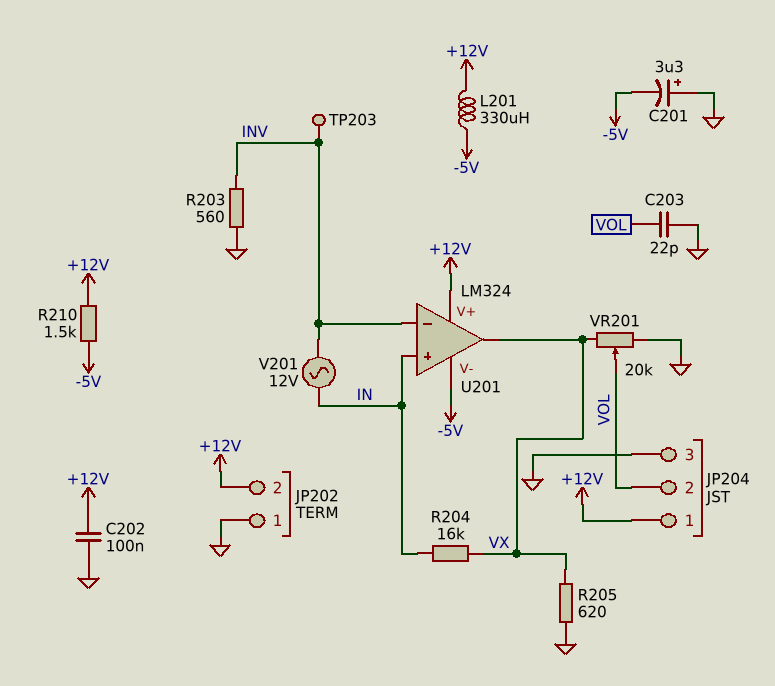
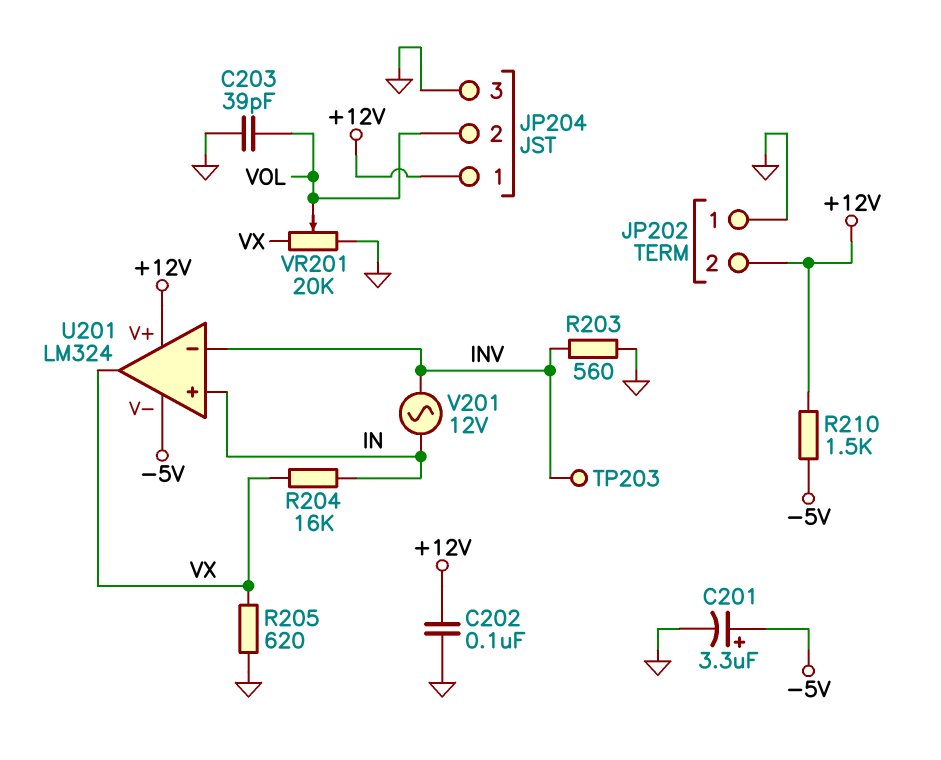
C201: 3.3uF (plus GND, minus -5V) -> 3.3uF (plus -5V, minus GND)
C203: 22pF (GND, VOL) -> 39pF (GND, VOL)
L201: 330uH (+12V, -5V) -> none

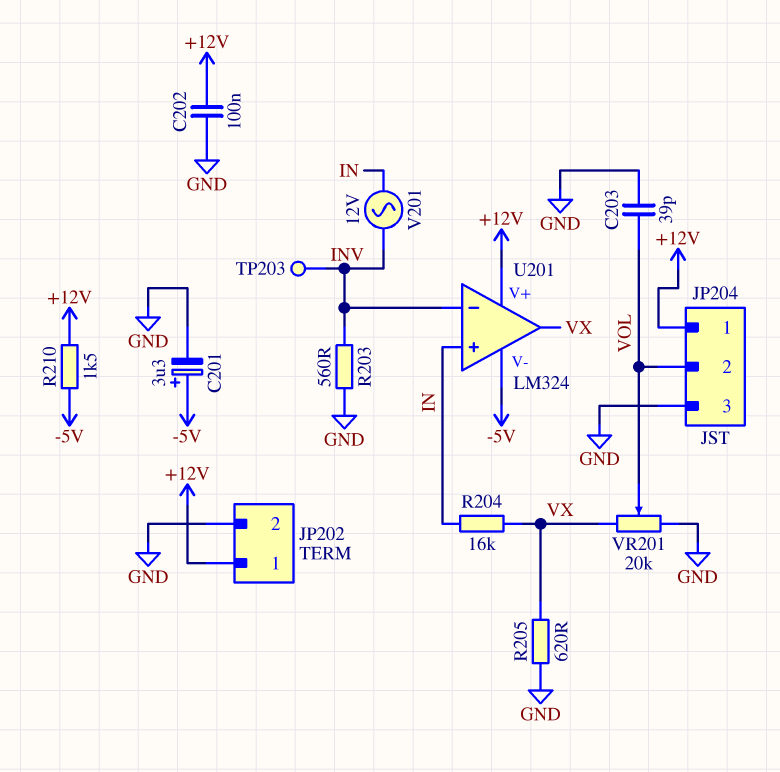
JP202 pin 1: GND -> +12V
JP202 pin 2: +12V -> GND

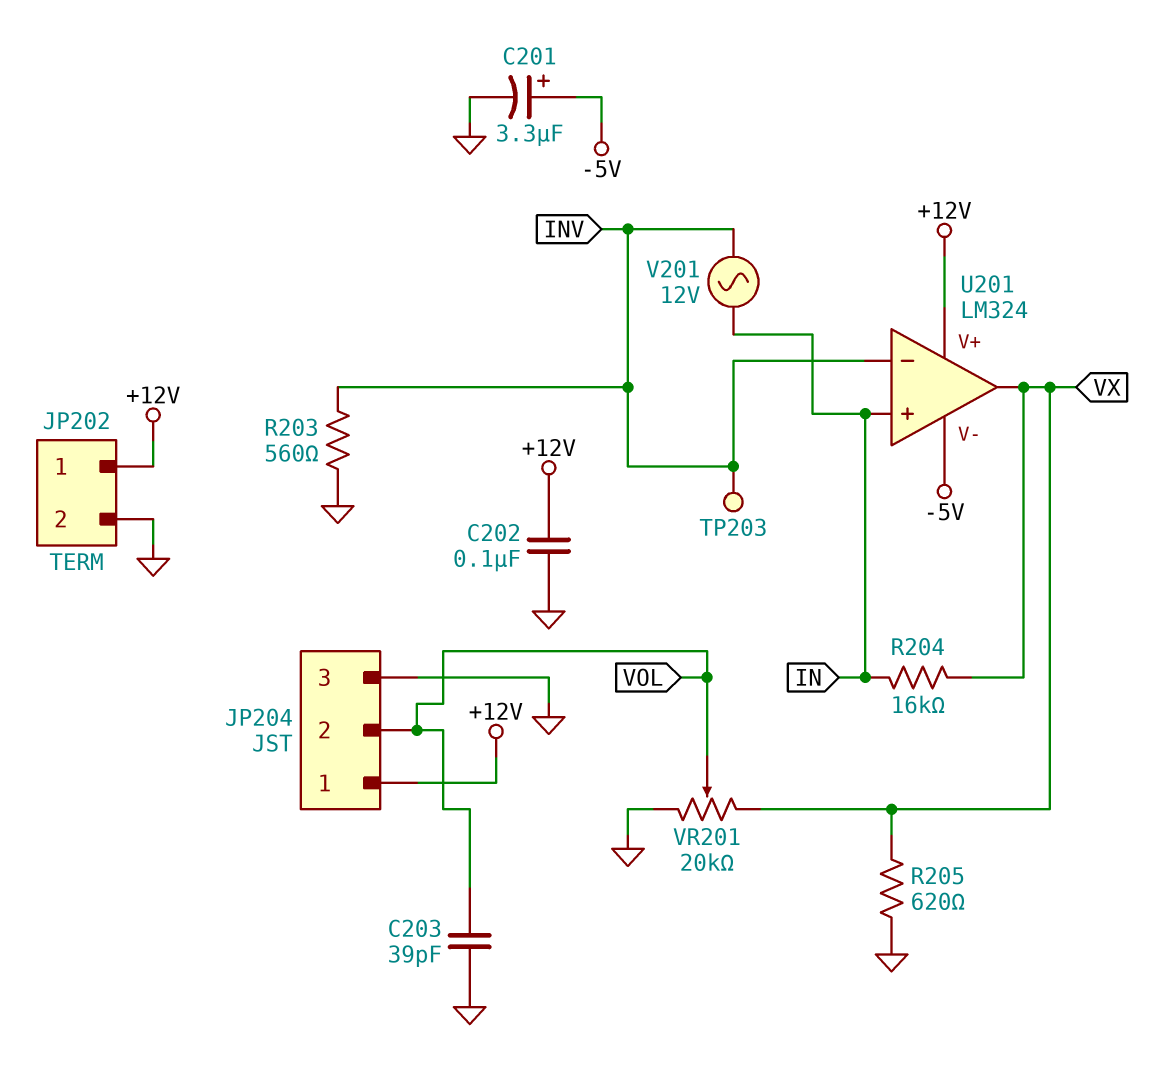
R210: 1.5k (+12V, -5V) -> none

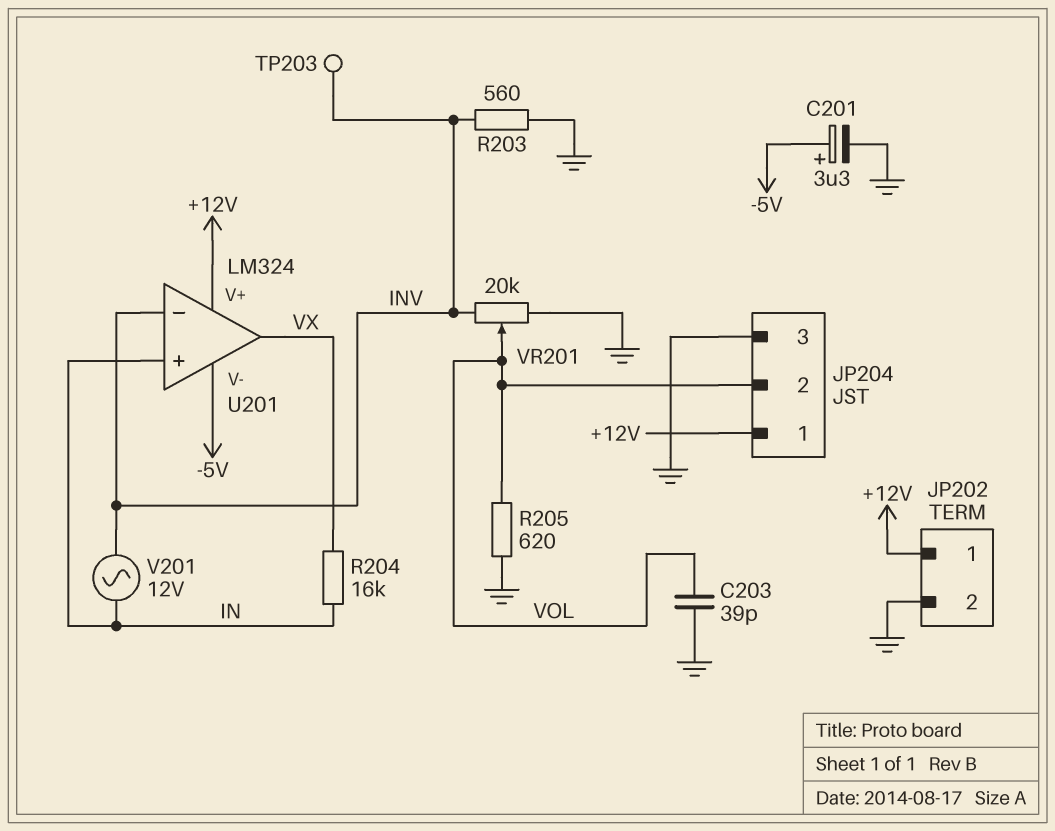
C202: 100nF (+12V, GND) -> none
R205: 620 (GND, VX) -> 620 (GND, VOL)
VR201: 20k (GND, VX, wiper VOL) -> 20k (GND, INV, wiper VOL)

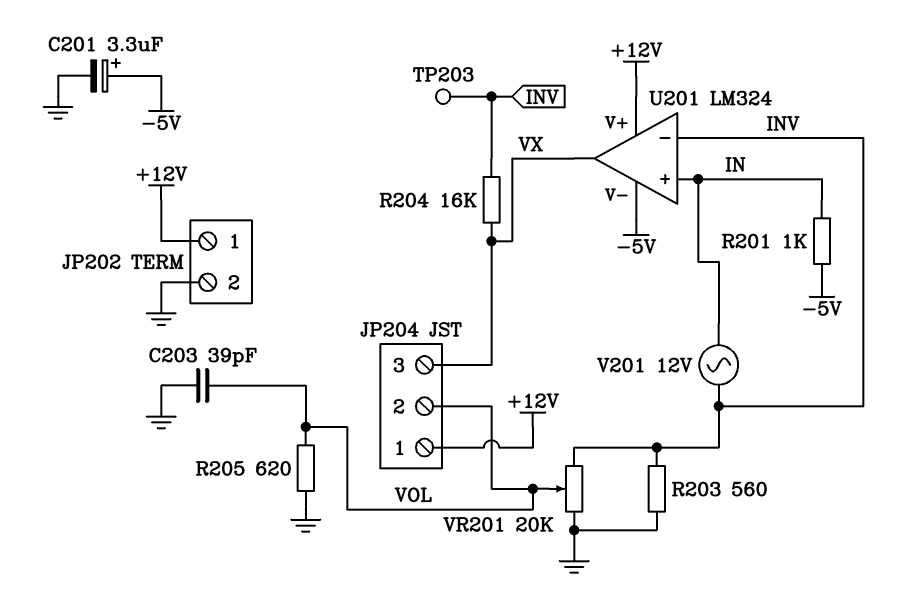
JP204 pin 3: GND -> VX
R201: none -> 1k (-5V, IN)
R204: 16k (IN, VX) -> 16k (INV, VX)

